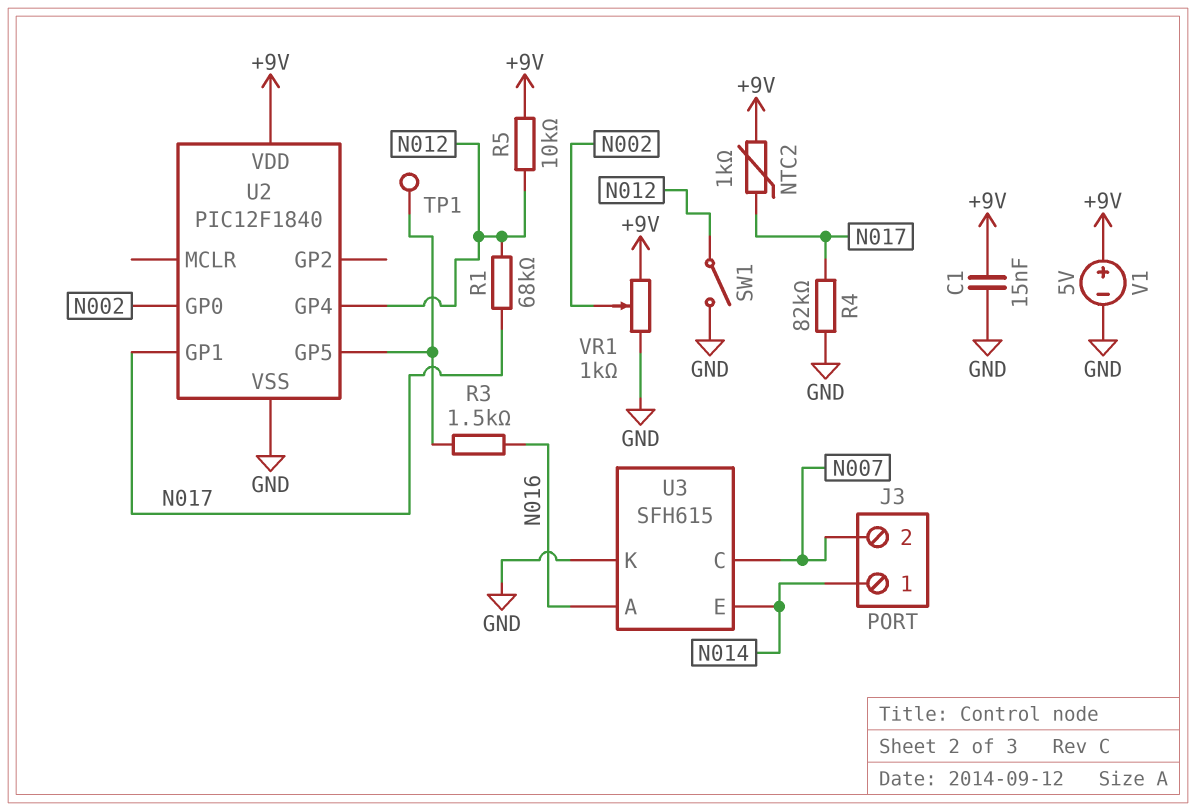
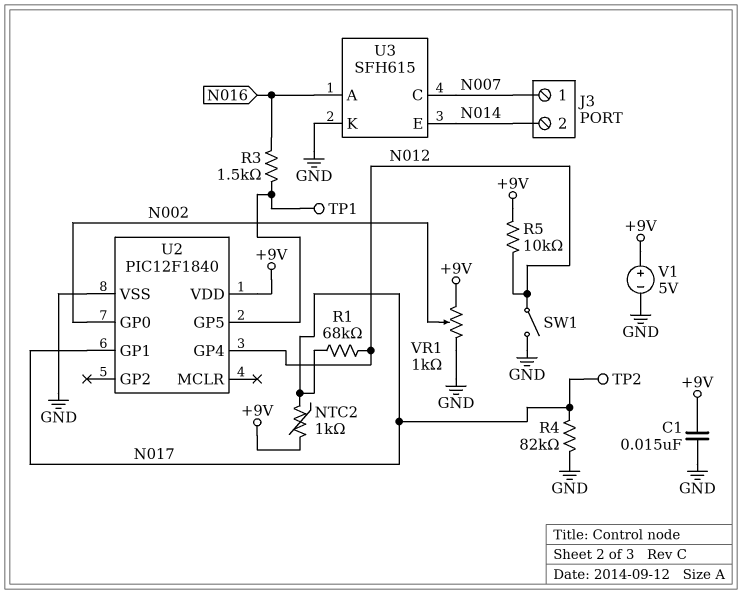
J3 pin 1: N014 -> N007
J3 pin 2: N007 -> N014
TP2: none -> test point (N017)

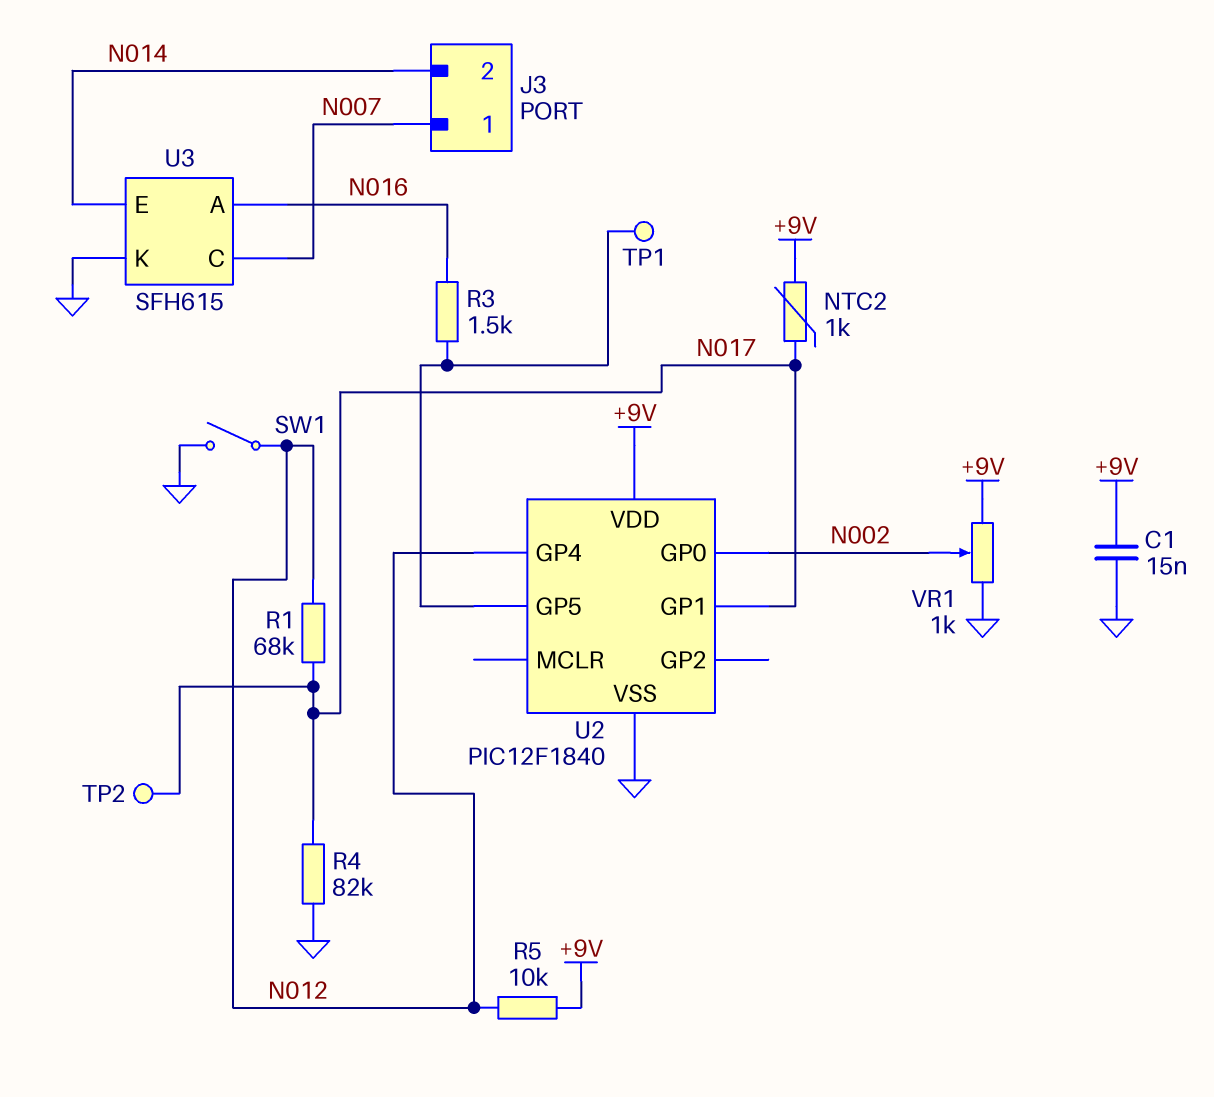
V1: 5V (plus +9V, minus GND) -> none

